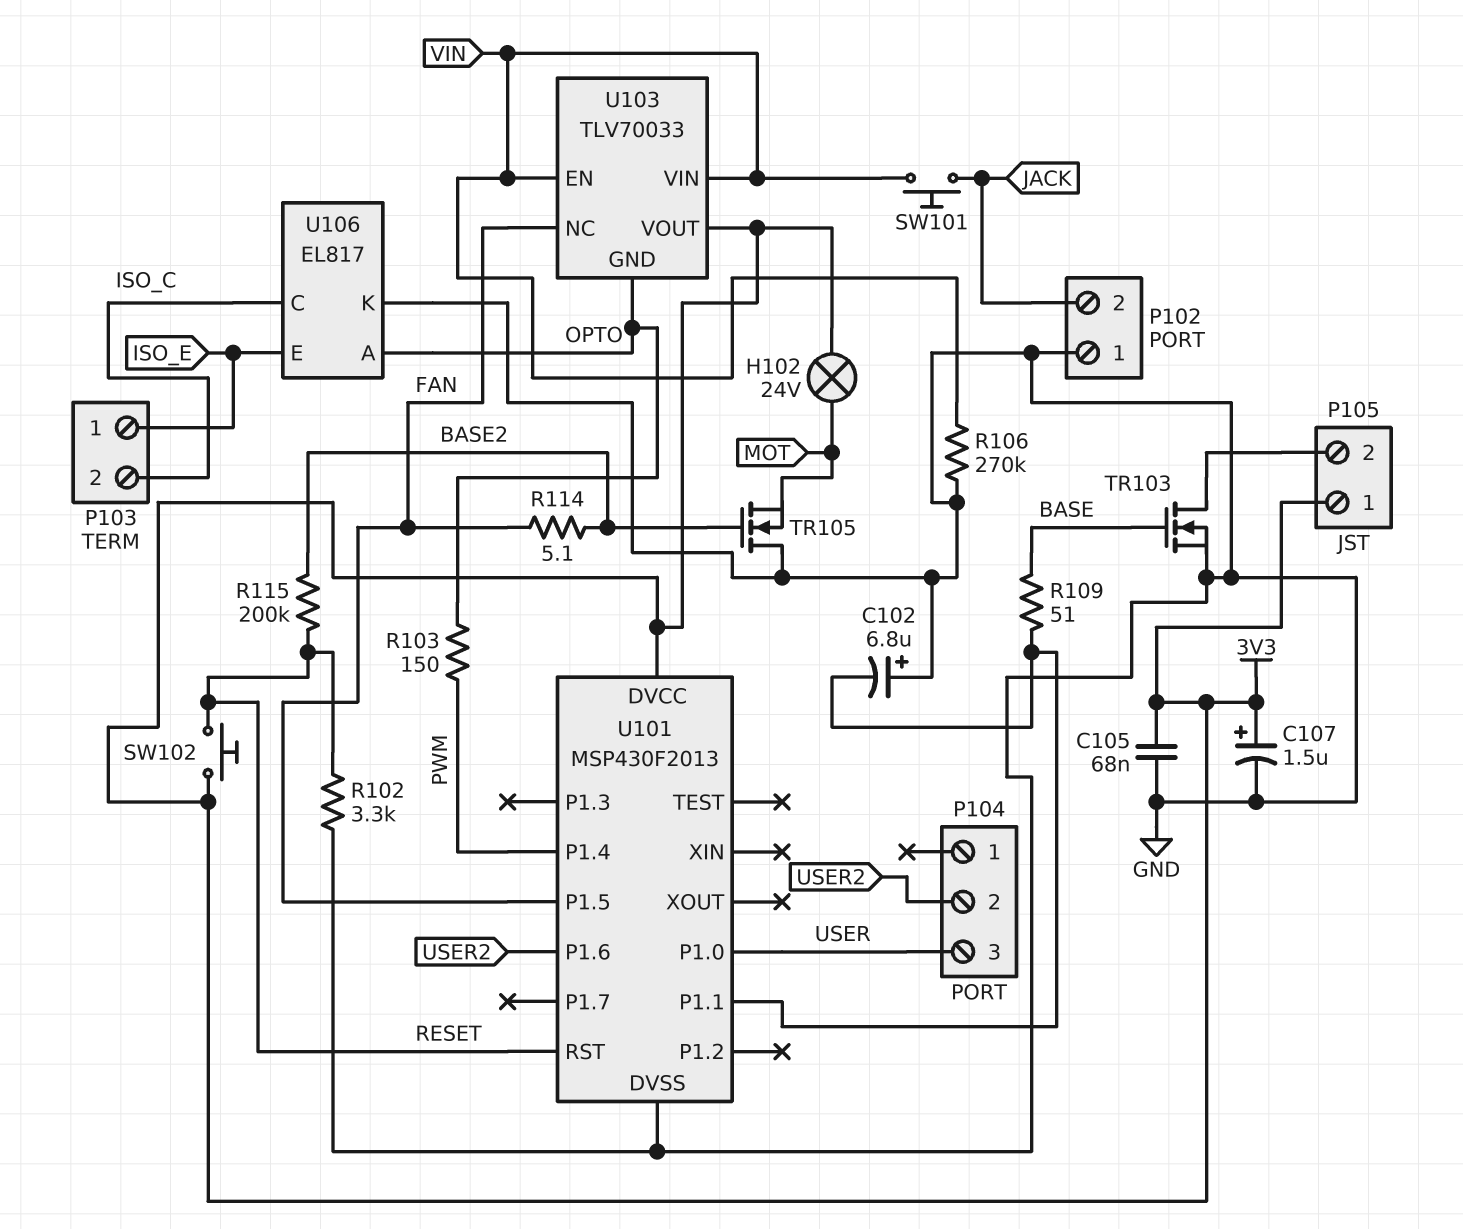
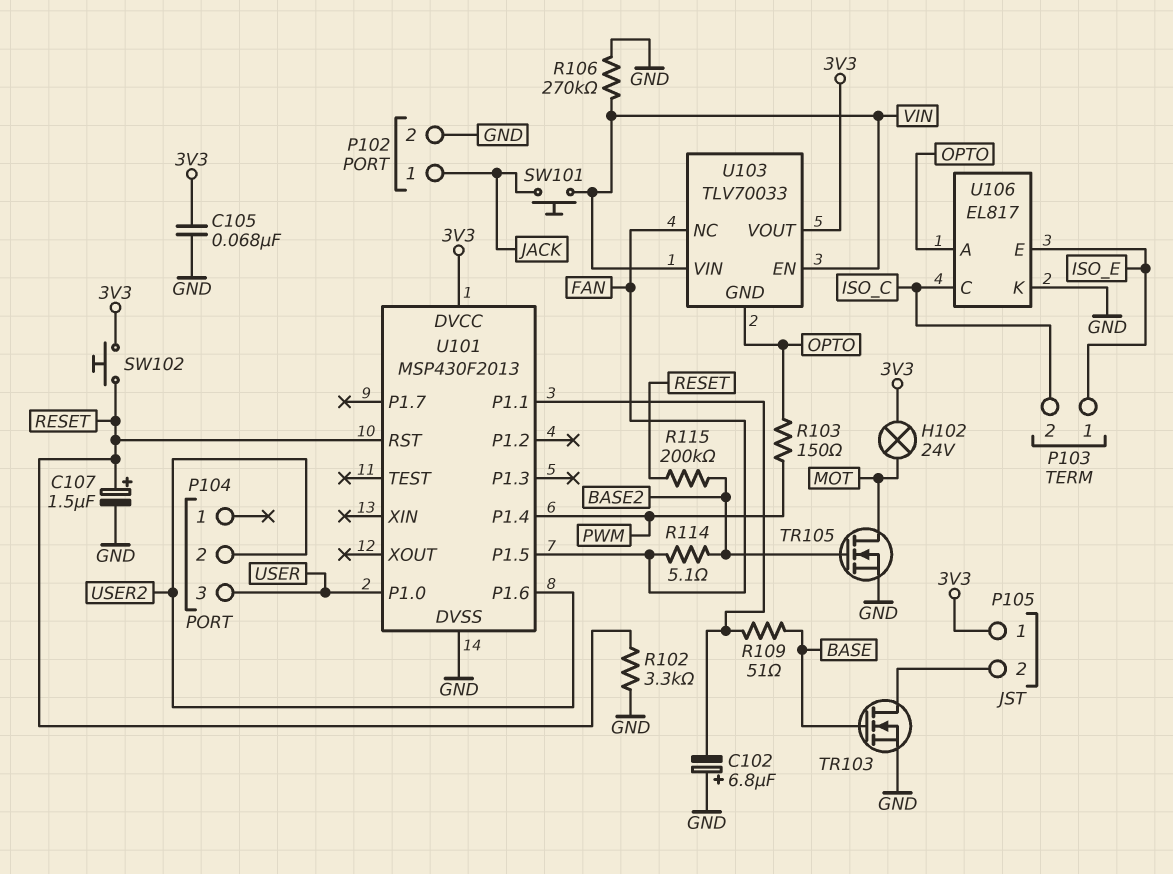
C107: 1.5uF (plus 3V3, minus GND) -> 1.5uF (plus RESET, minus GND)
P102 pin 1: GND -> JACK
P102 pin 2: JACK -> GND
TR105: NMOS (G BASE2, D GND, S MOT) -> NMOS (G BASE2, D MOT, S GND)

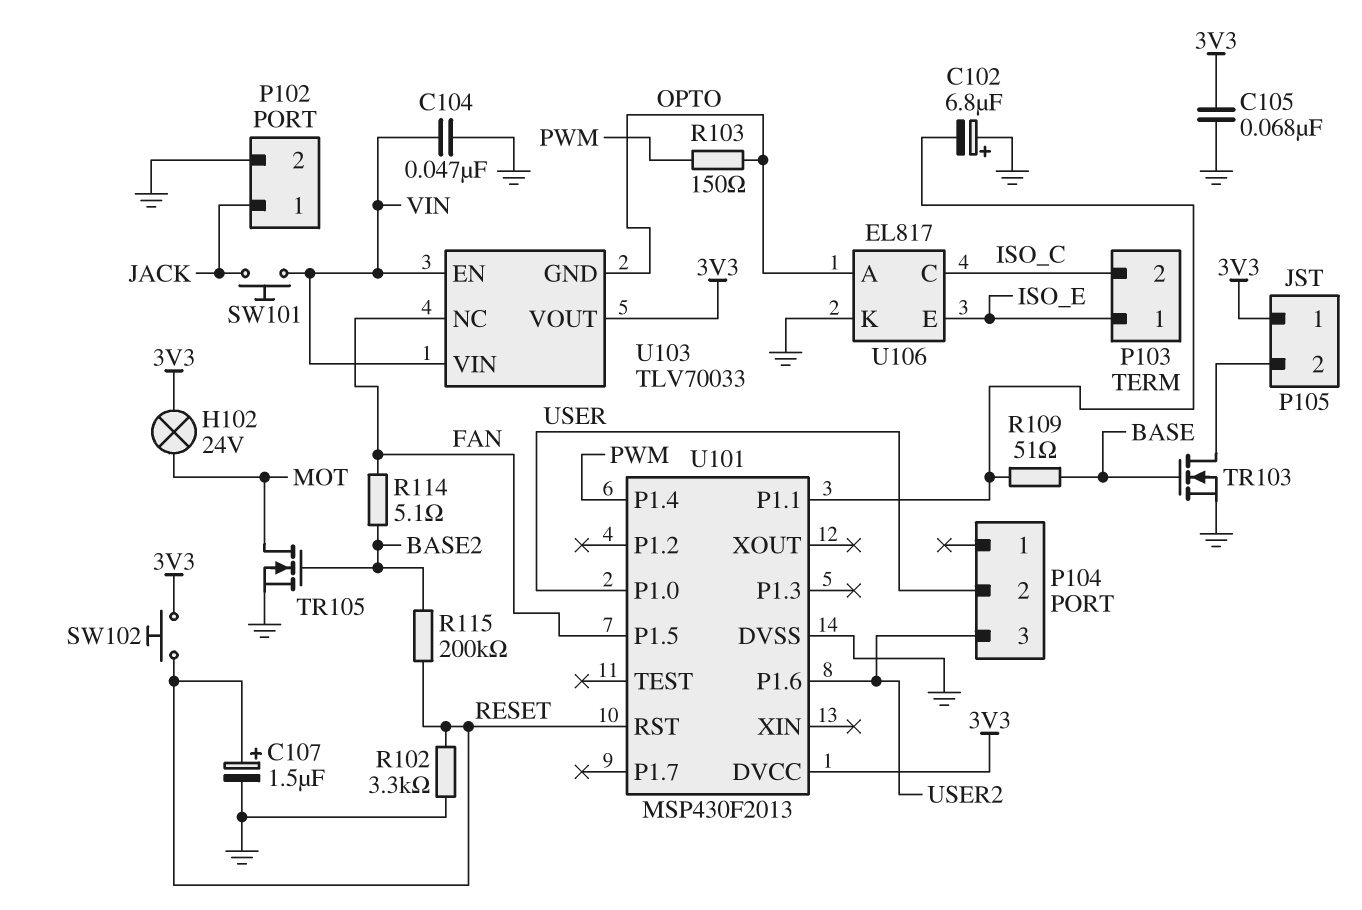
C104: none -> 47nF (GND, VIN)
P104 pin 2: USER2 -> USER
P104 pin 3: USER -> USER2
R106: 270k (GND, VIN) -> none

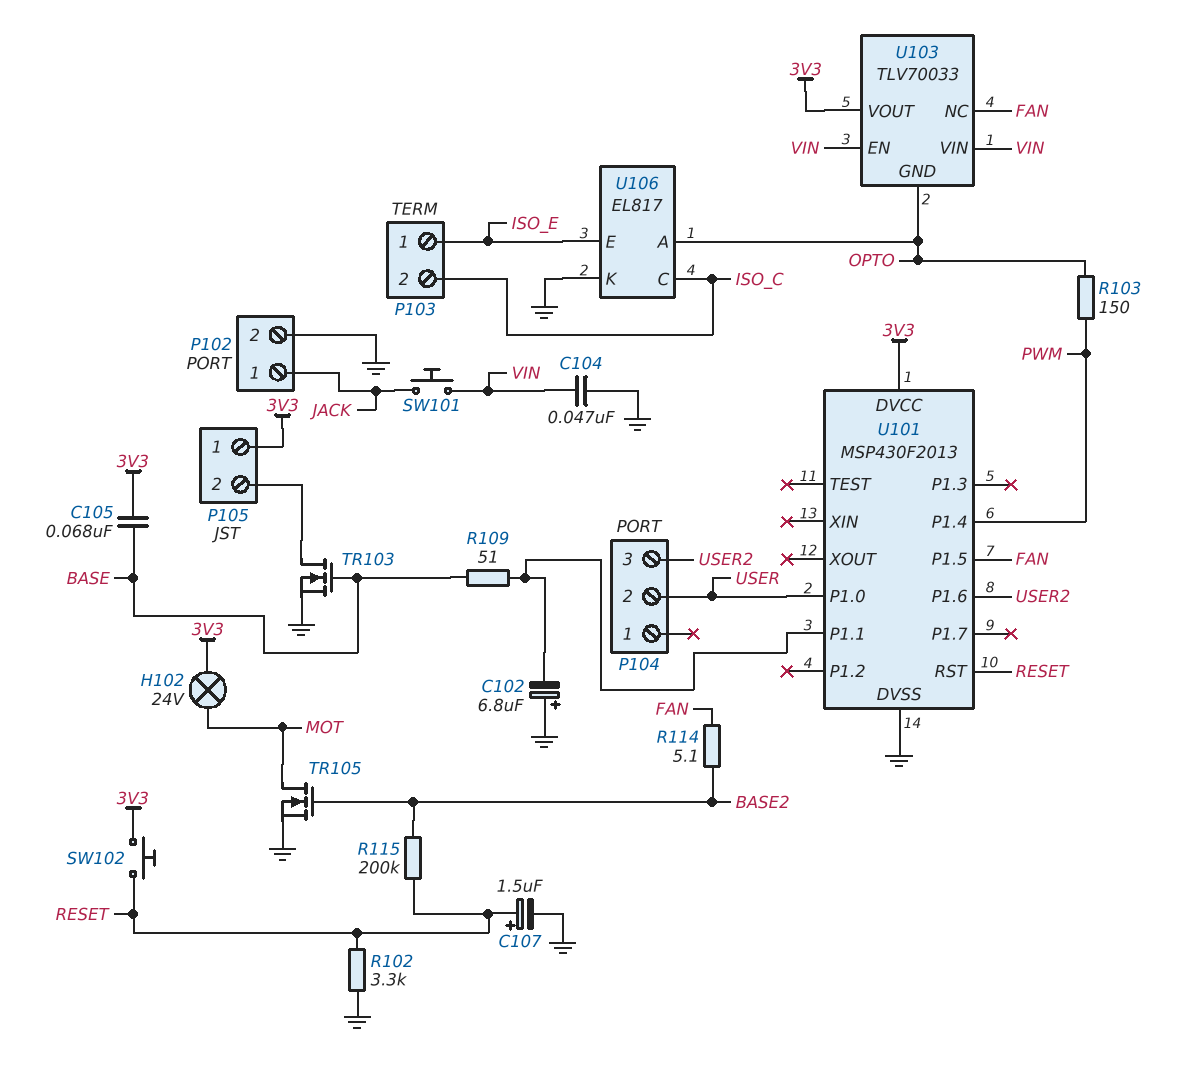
C105: 68nF (3V3, GND) -> 68nF (3V3, BASE)

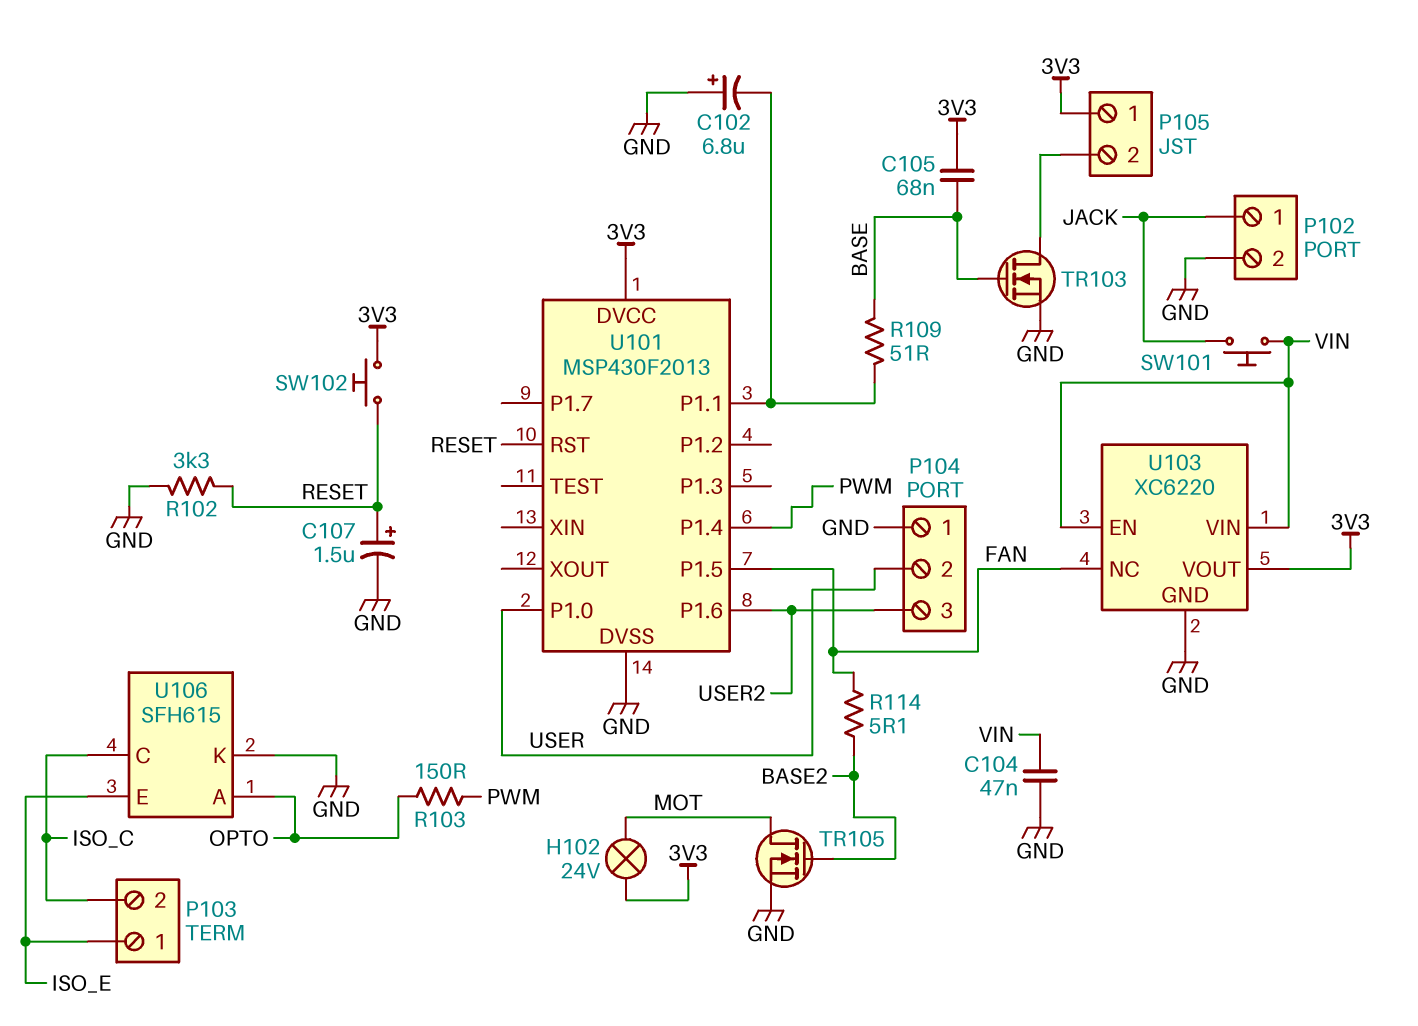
P104 pin 1: none -> GND
R115: 200k (BASE2, RESET) -> none
U103: TLV70033 -> XC6220
U103 pin GND: OPTO -> GND
U106: EL817 -> SFH615

